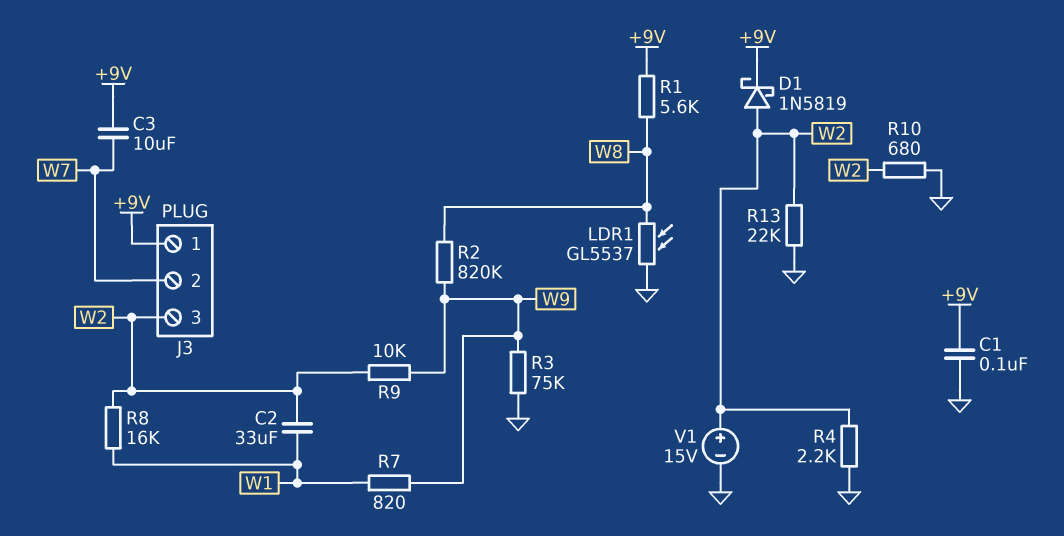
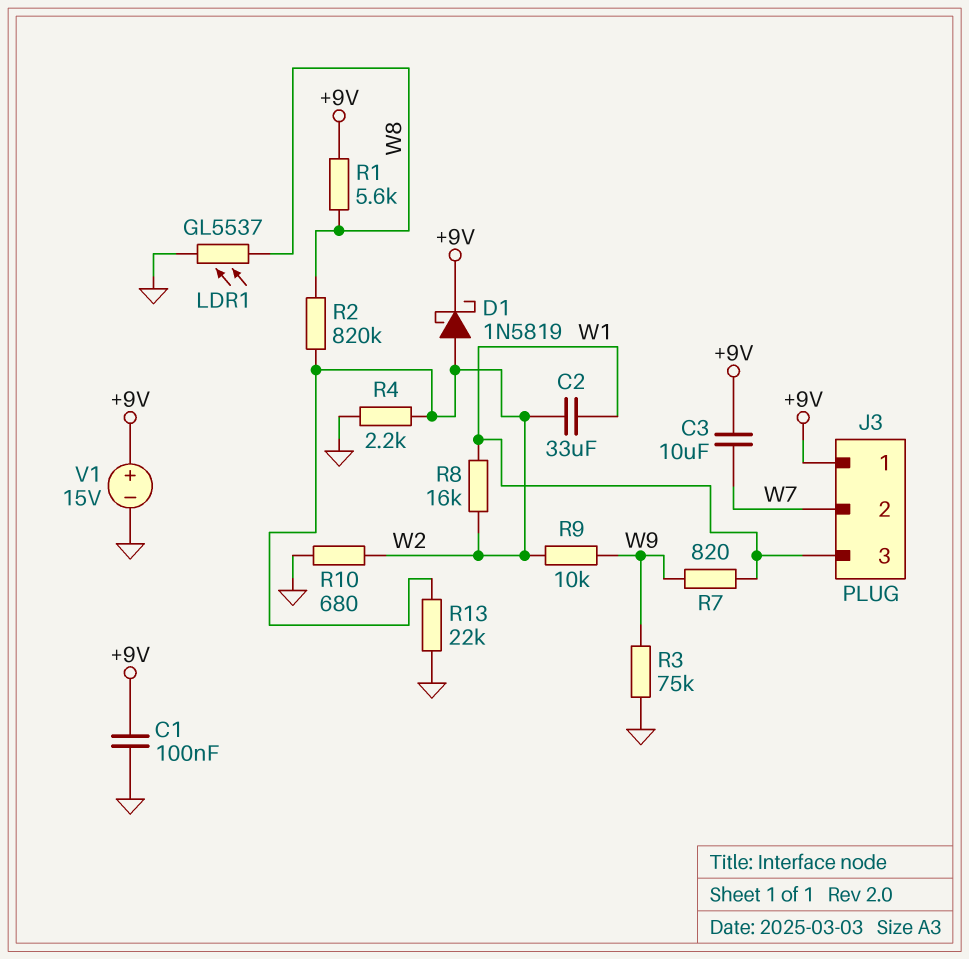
J3 pin 3: W2 -> W1
R2: 820k (W8, W9) -> 820k (W2, W8)
V1: 15V (plus W2, minus GND) -> 15V (plus +9V, minus GND)

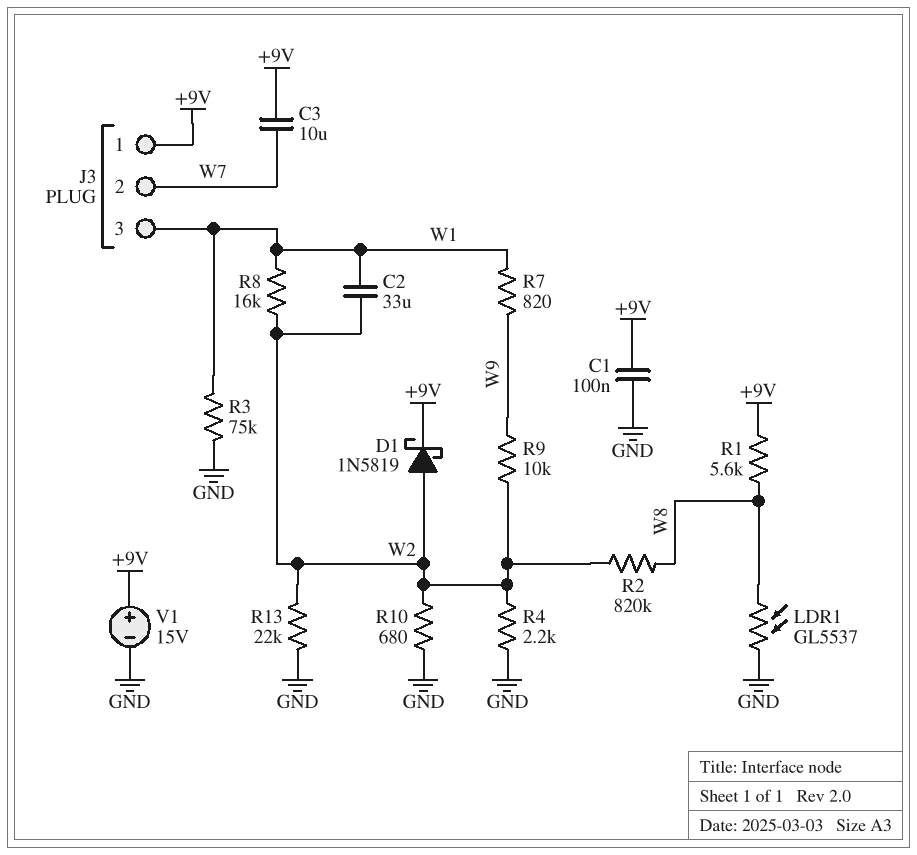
R3: 75k (GND, W9) -> 75k (GND, W1)

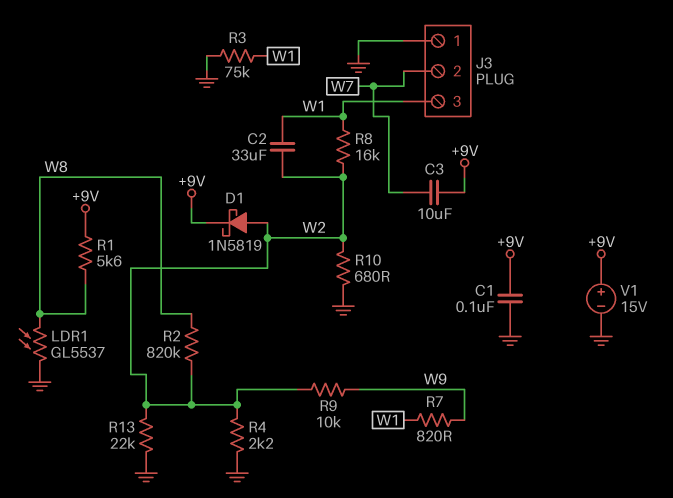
J3 pin 1: +9V -> GND

